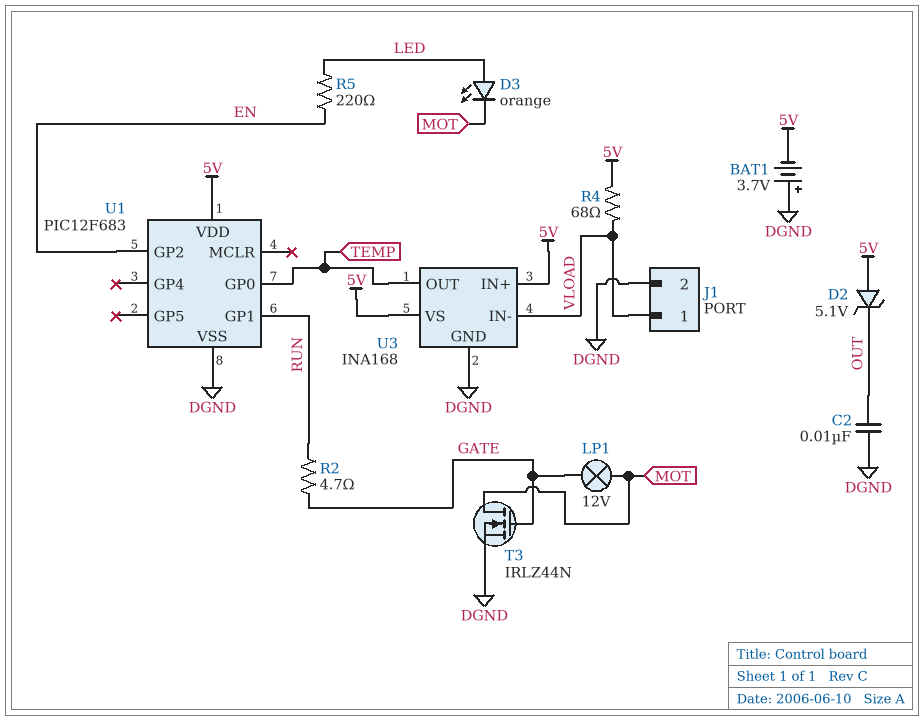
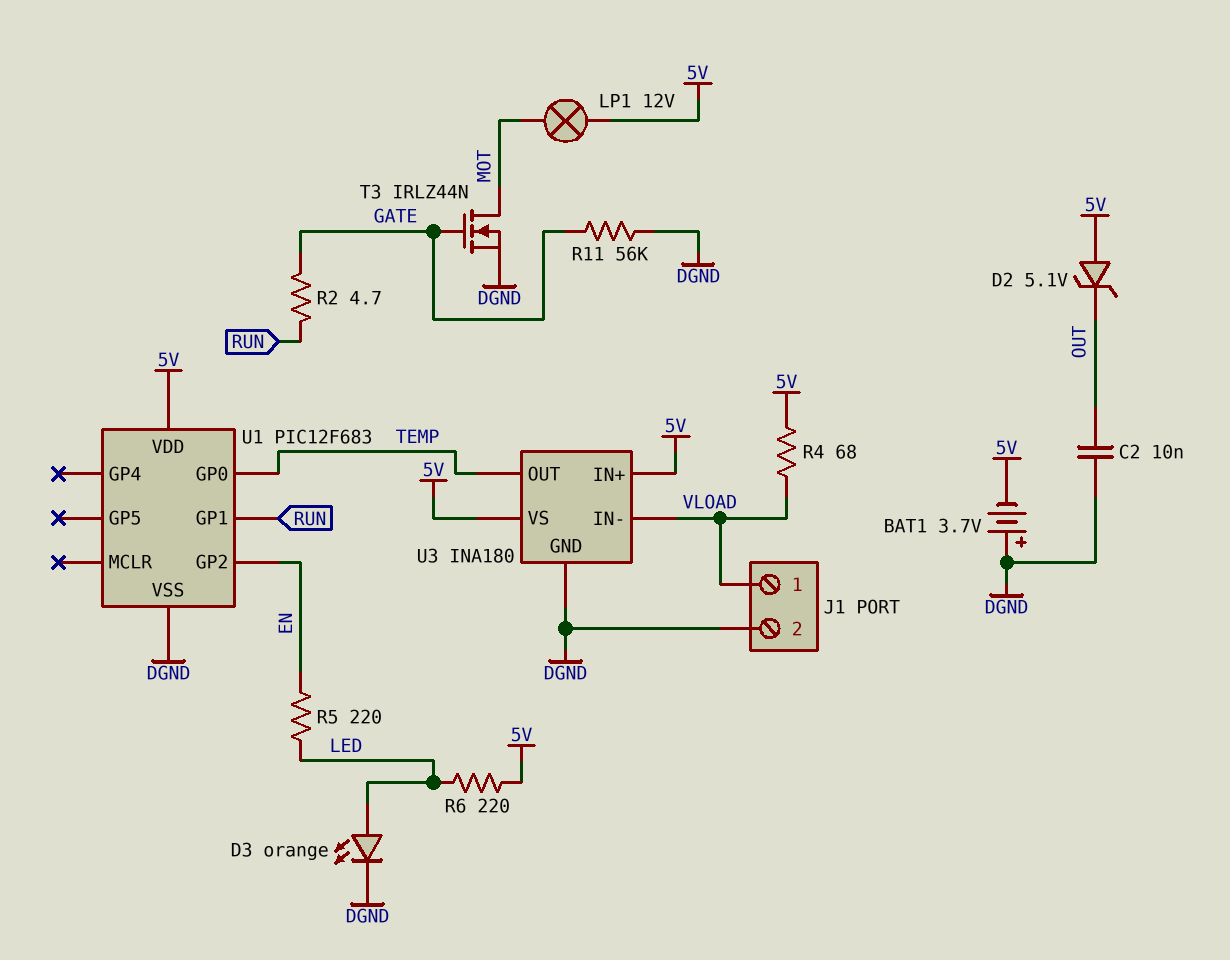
D3: LED orange (A LED, K MOT) -> LED orange (A LED, K DGND)
LP1: lamp 12V (GATE, MOT) -> lamp 12V (5V, MOT)
R6: none -> 220 (5V, LED)
R11: none -> 56k (DGND, GATE)
U3: INA168 -> INA180

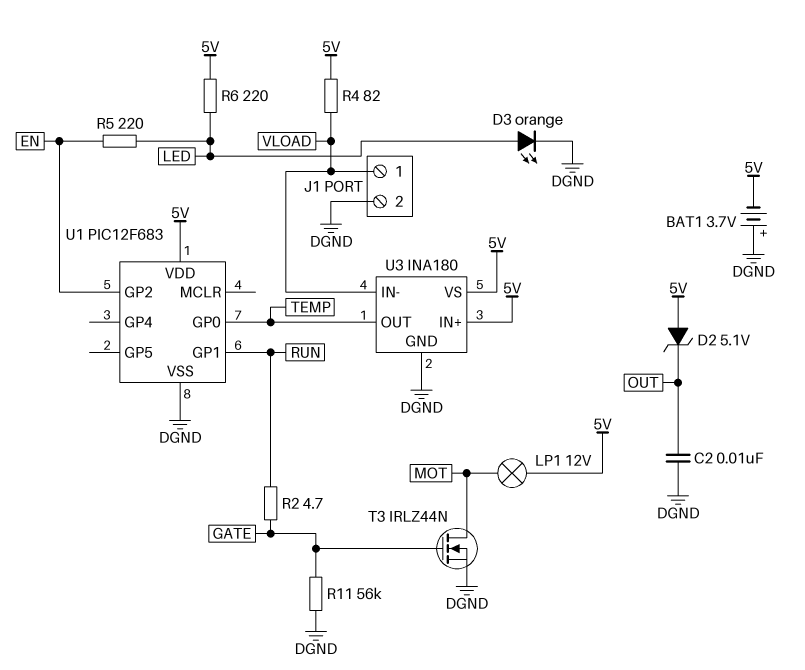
R4: 68 (5V, VLOAD) -> 82 (5V, VLOAD)

